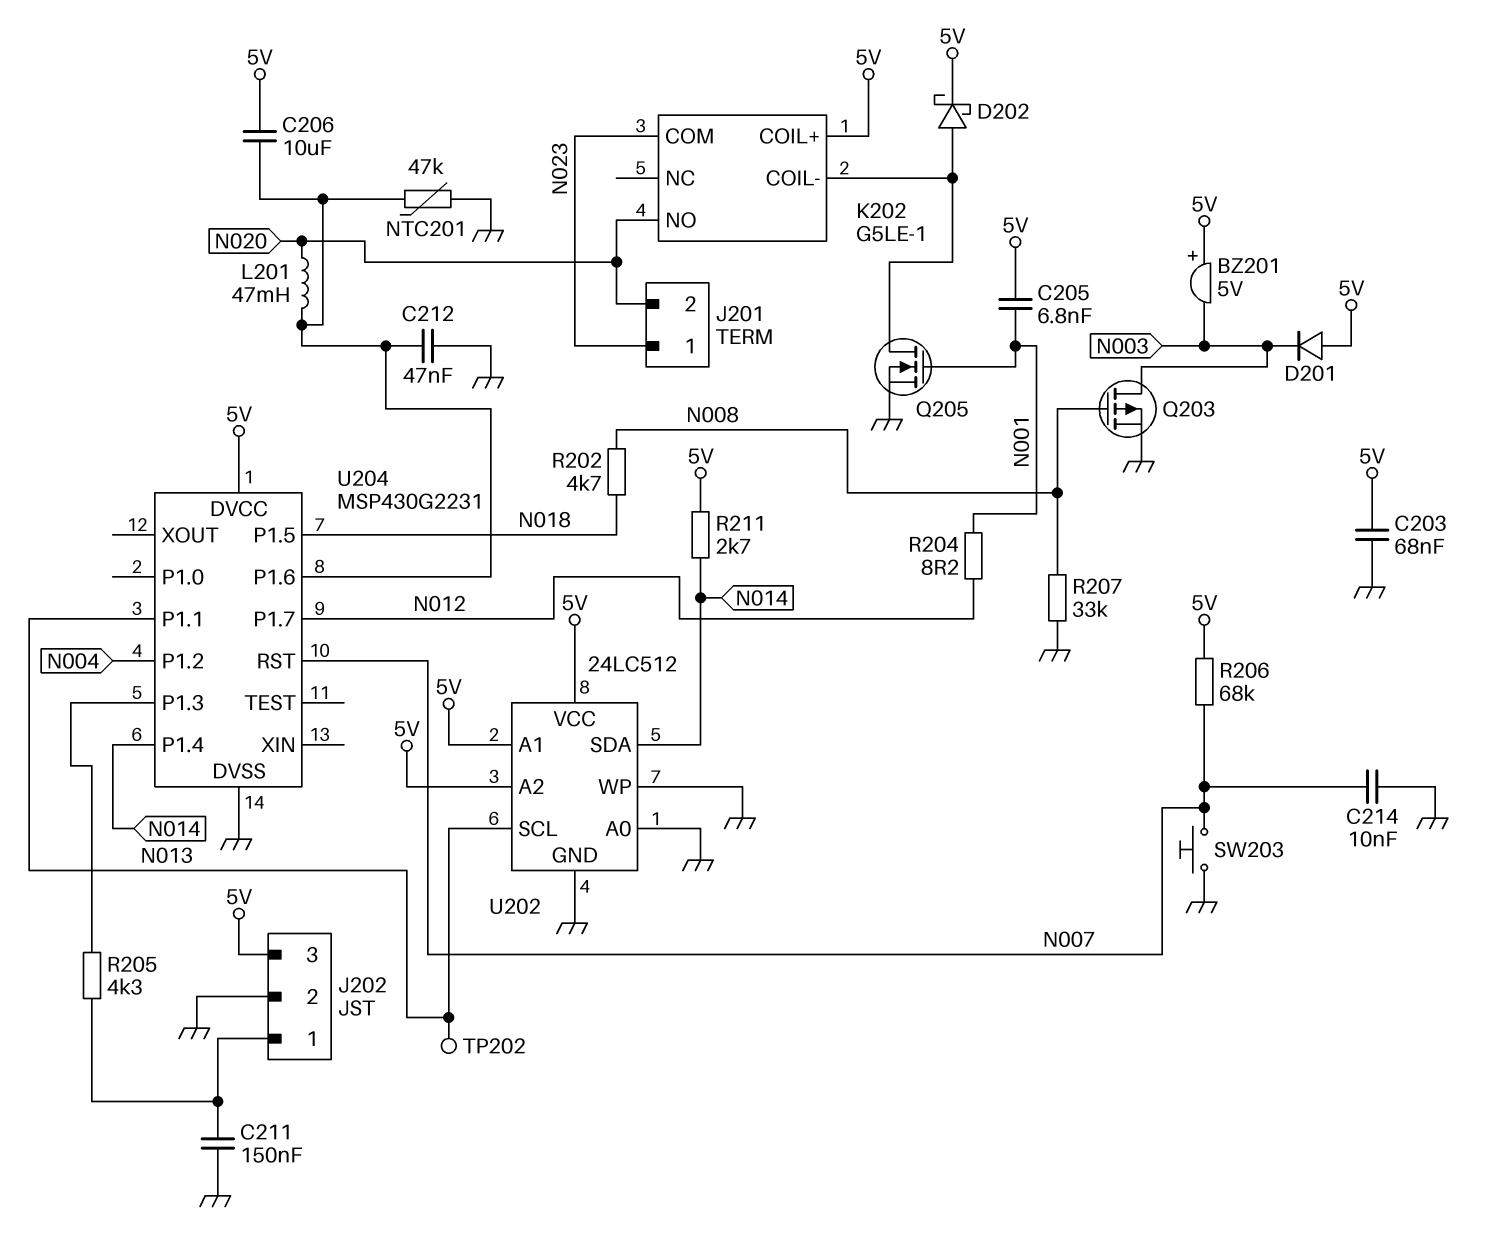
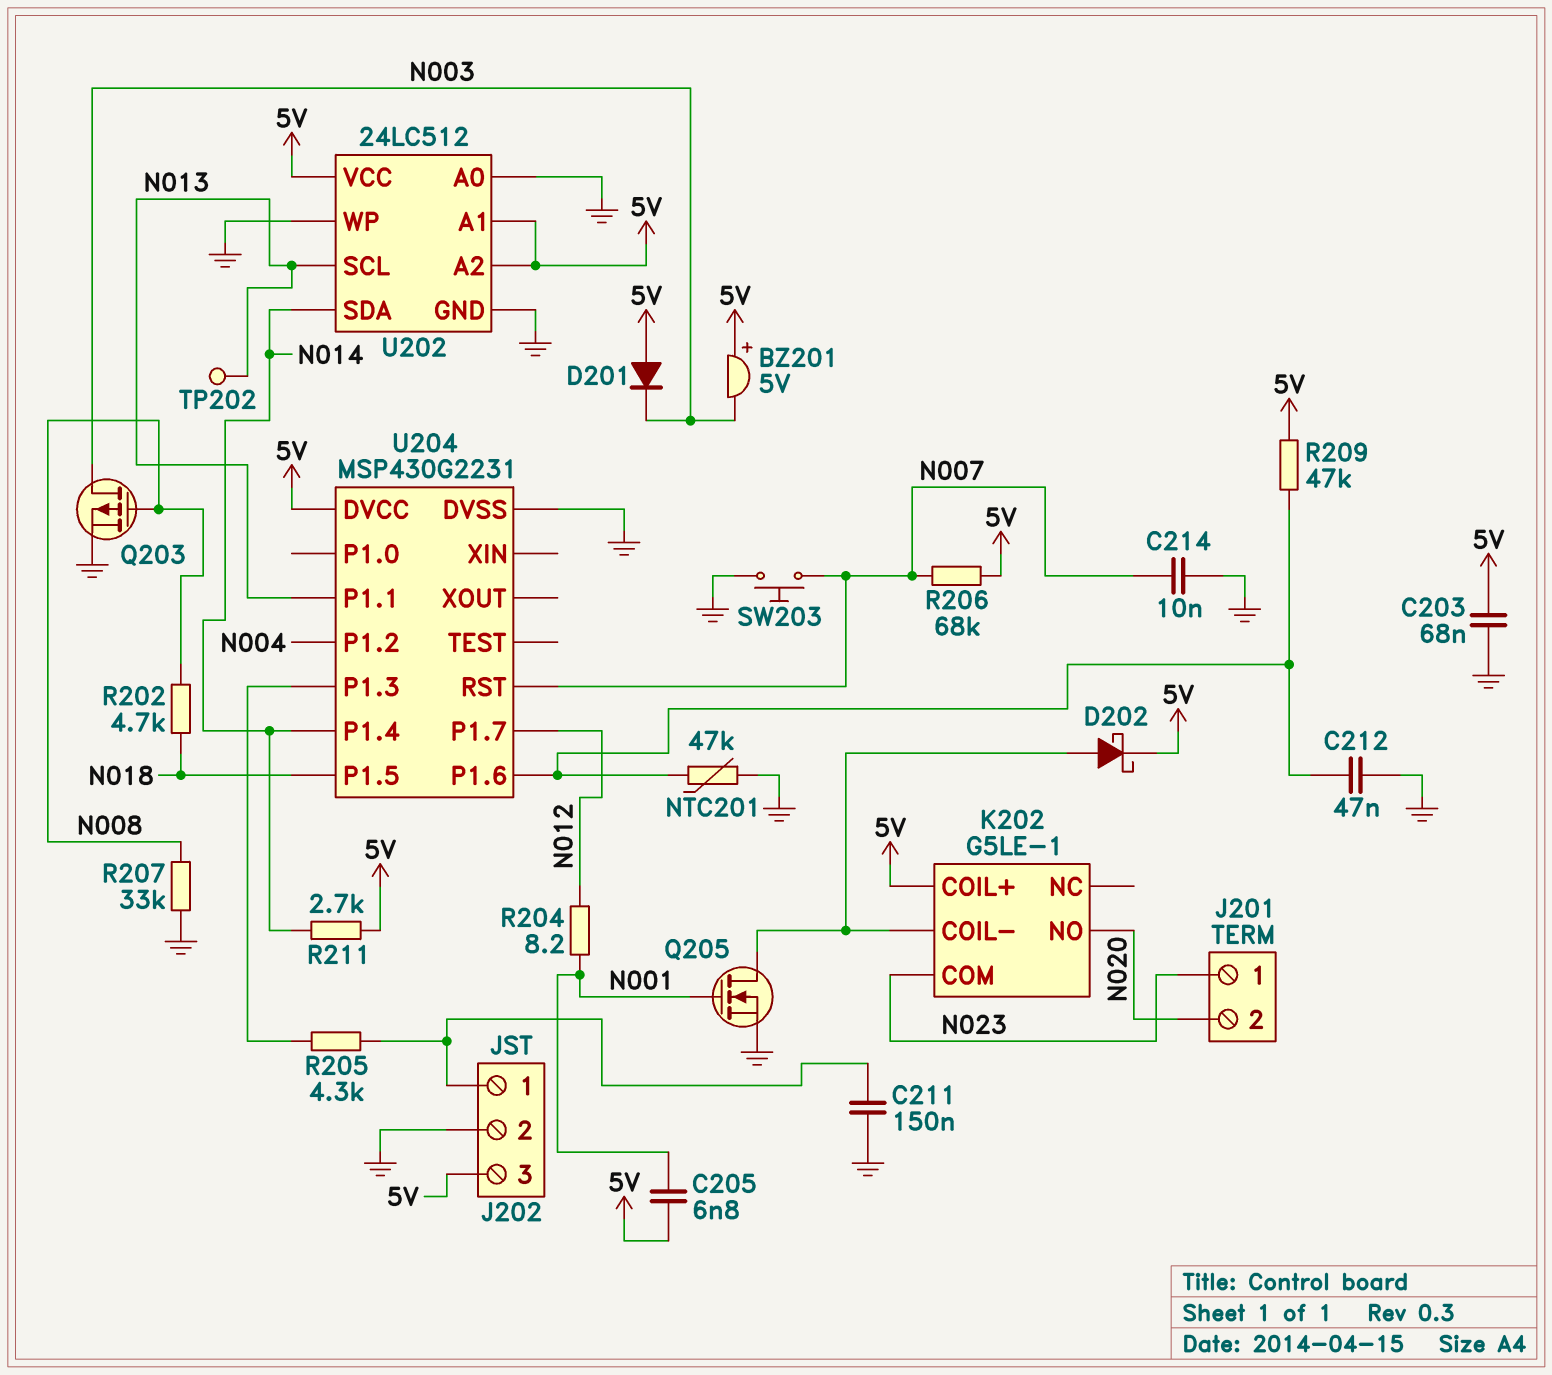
C206: 10uF (5V, U204/P1.6) -> none
L201: 47mH (N020, U204/P1.6) -> none
R209: none -> 47k (5V, U204/P1.6)

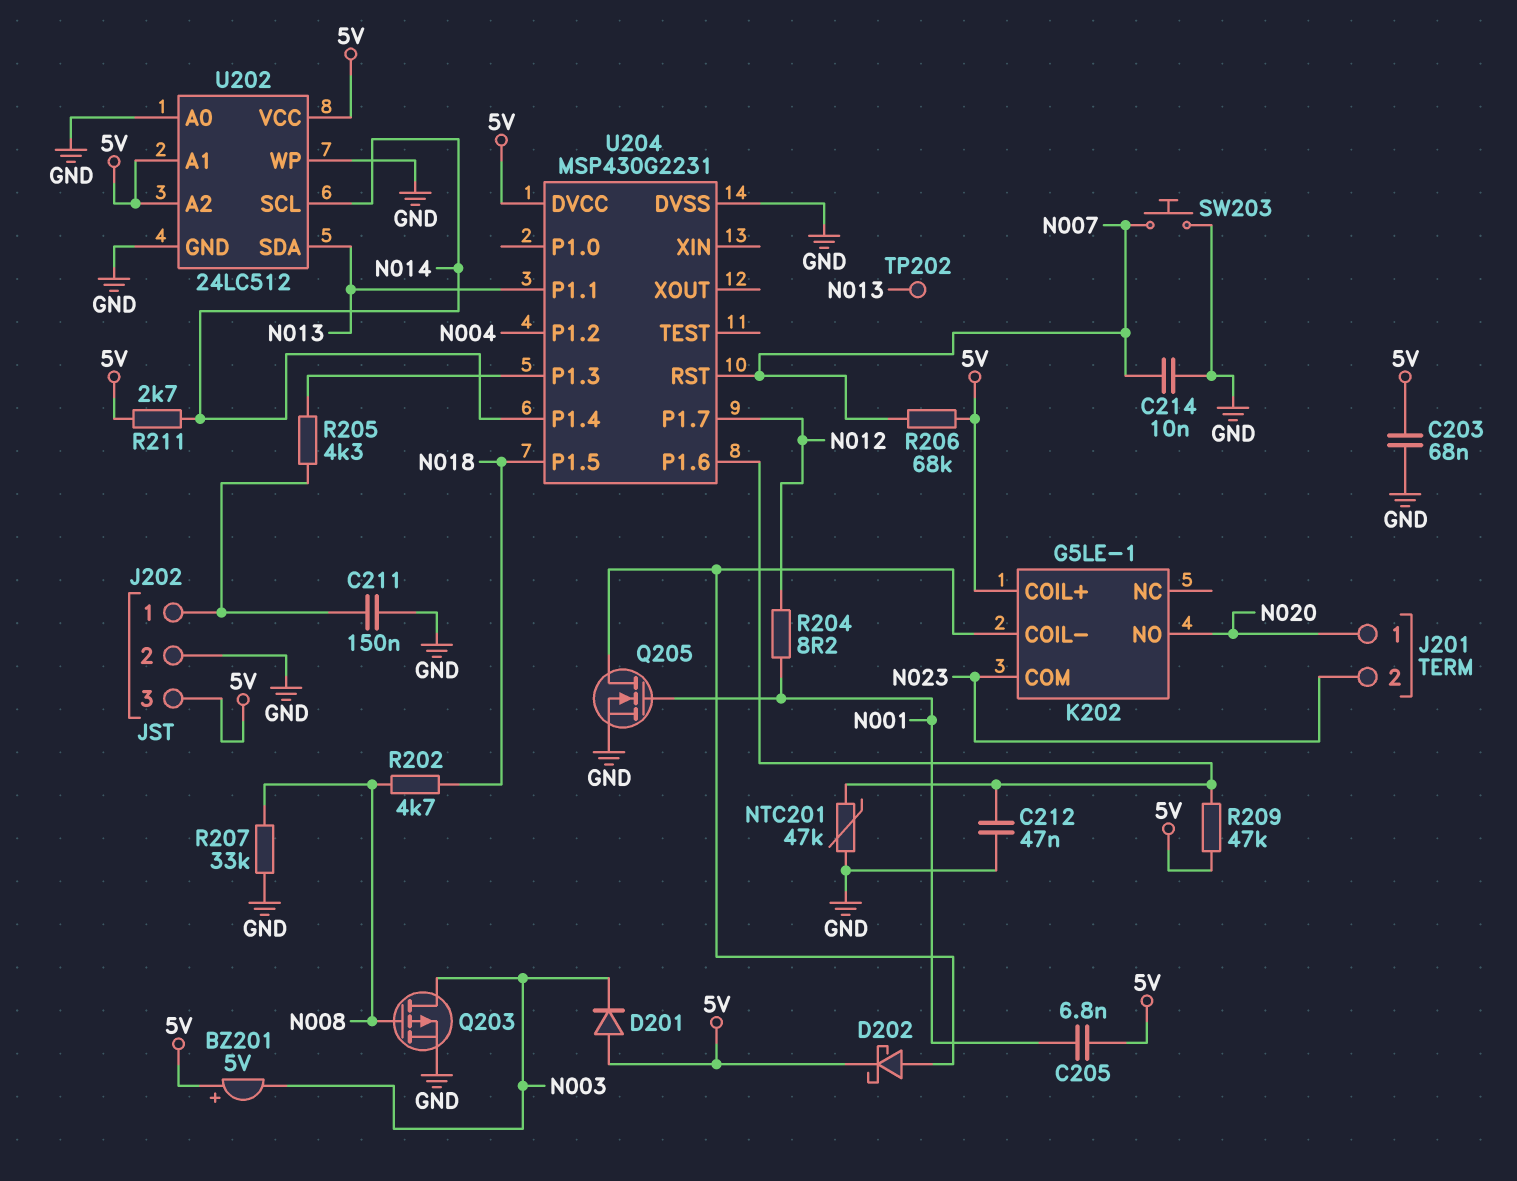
J201 pin 1: N023 -> N020
J201 pin 2: N020 -> N023
U202 pin SCL: N013 -> N014
U202 pin SDA: N014 -> N013

